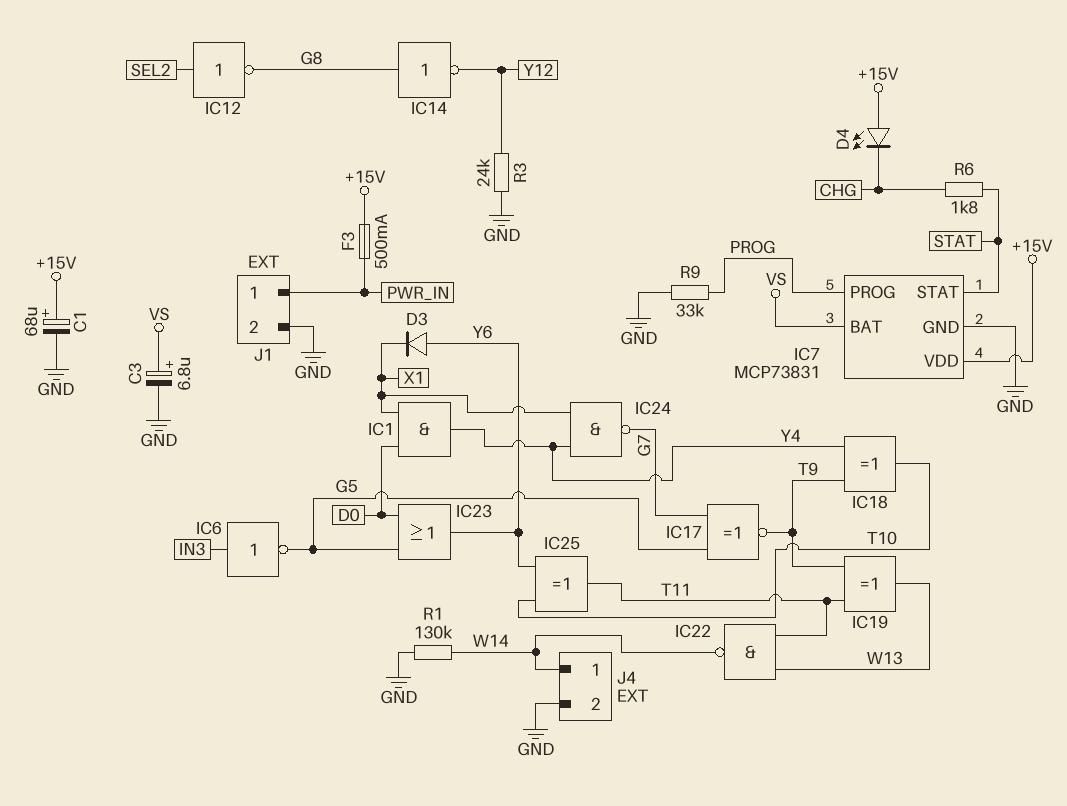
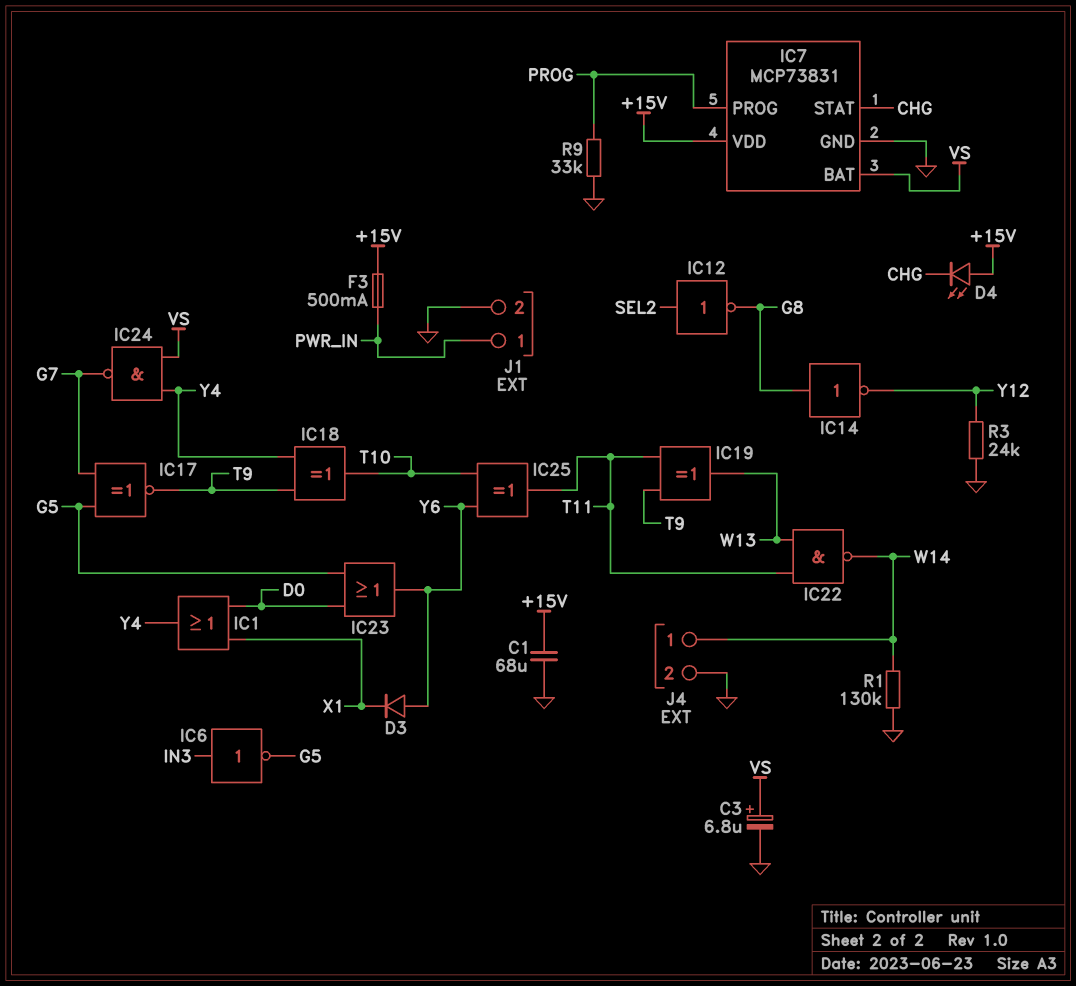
C1: 68uF (plus +15V, minus GND) -> 68uF (+15V, GND)
IC1: AND (in D0, in X1, out Y4) -> OR (in D0, in X1, out Y4)
IC7 pin STAT: STAT -> CHG
IC24: NAND (in X1, in Y4, out G7) -> NAND (in VS, in Y4, out G7)
R6: 1.8k (CHG, STAT) -> none

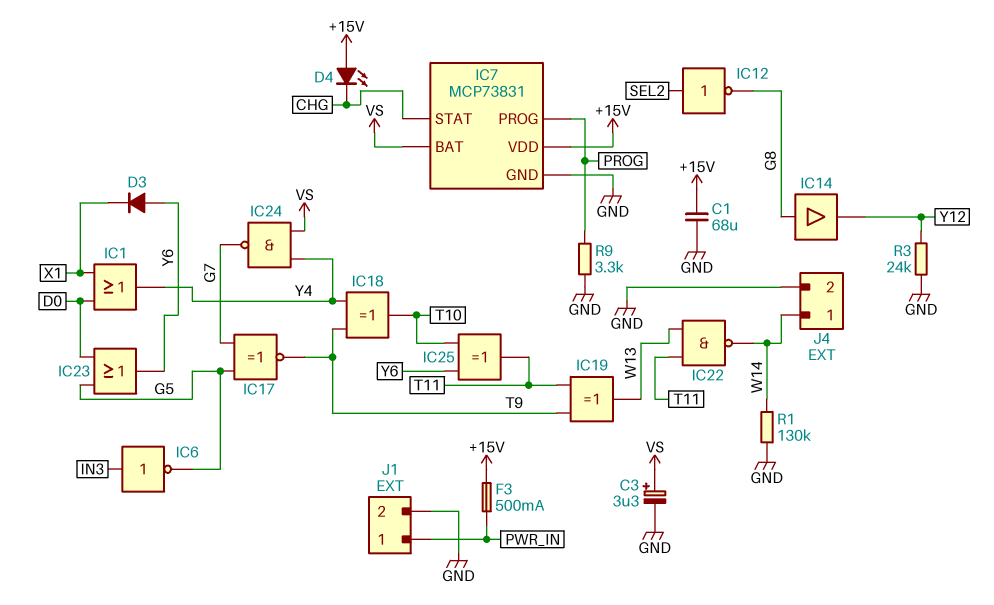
C3: 6.8uF (plus VS, minus GND) -> 3.3uF (plus VS, minus GND)
IC14: NOT (in G8, out Y12) -> buffer (in G8, out Y12)
R9: 33k (GND, PROG) -> 3.3k (GND, PROG)

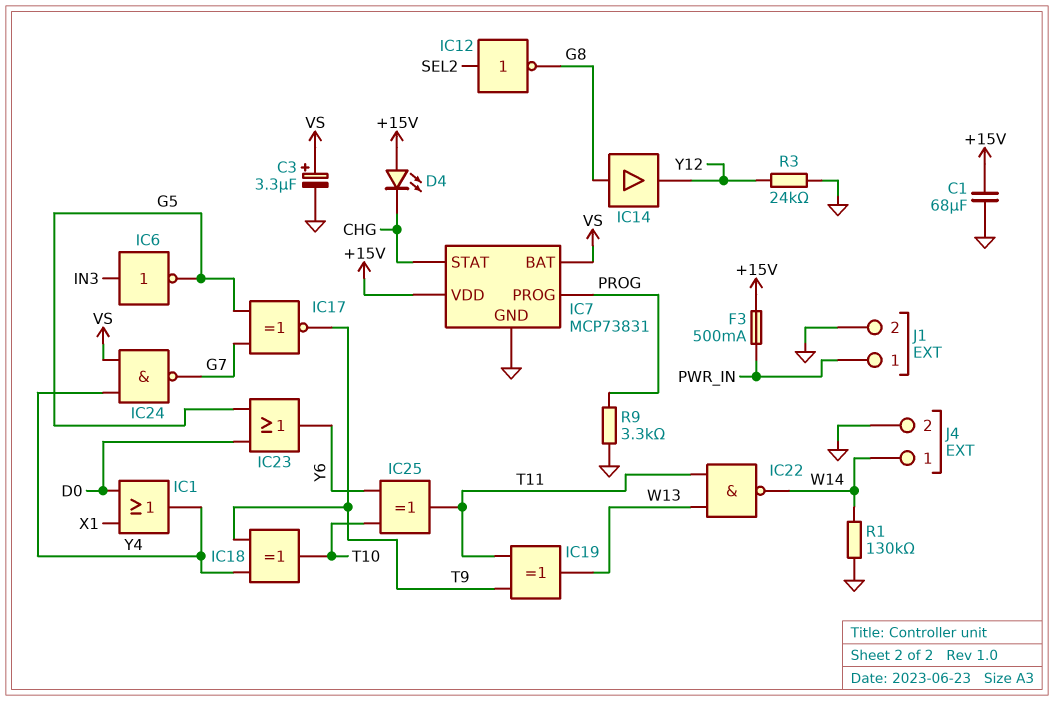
D3: diode (A Y6, K X1) -> none

